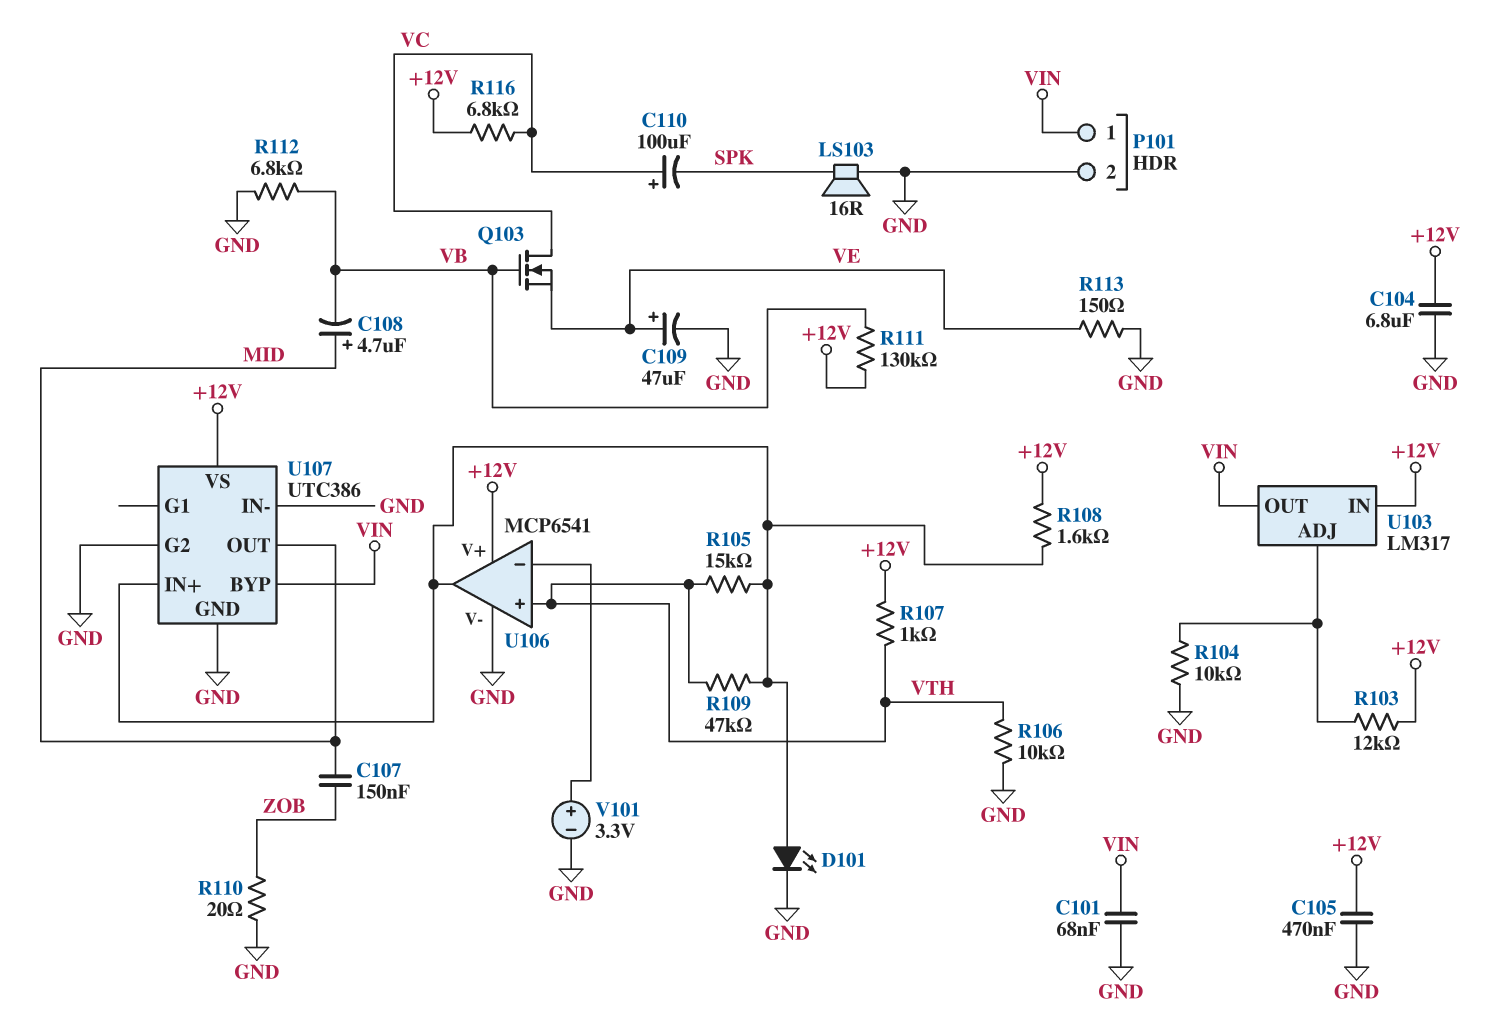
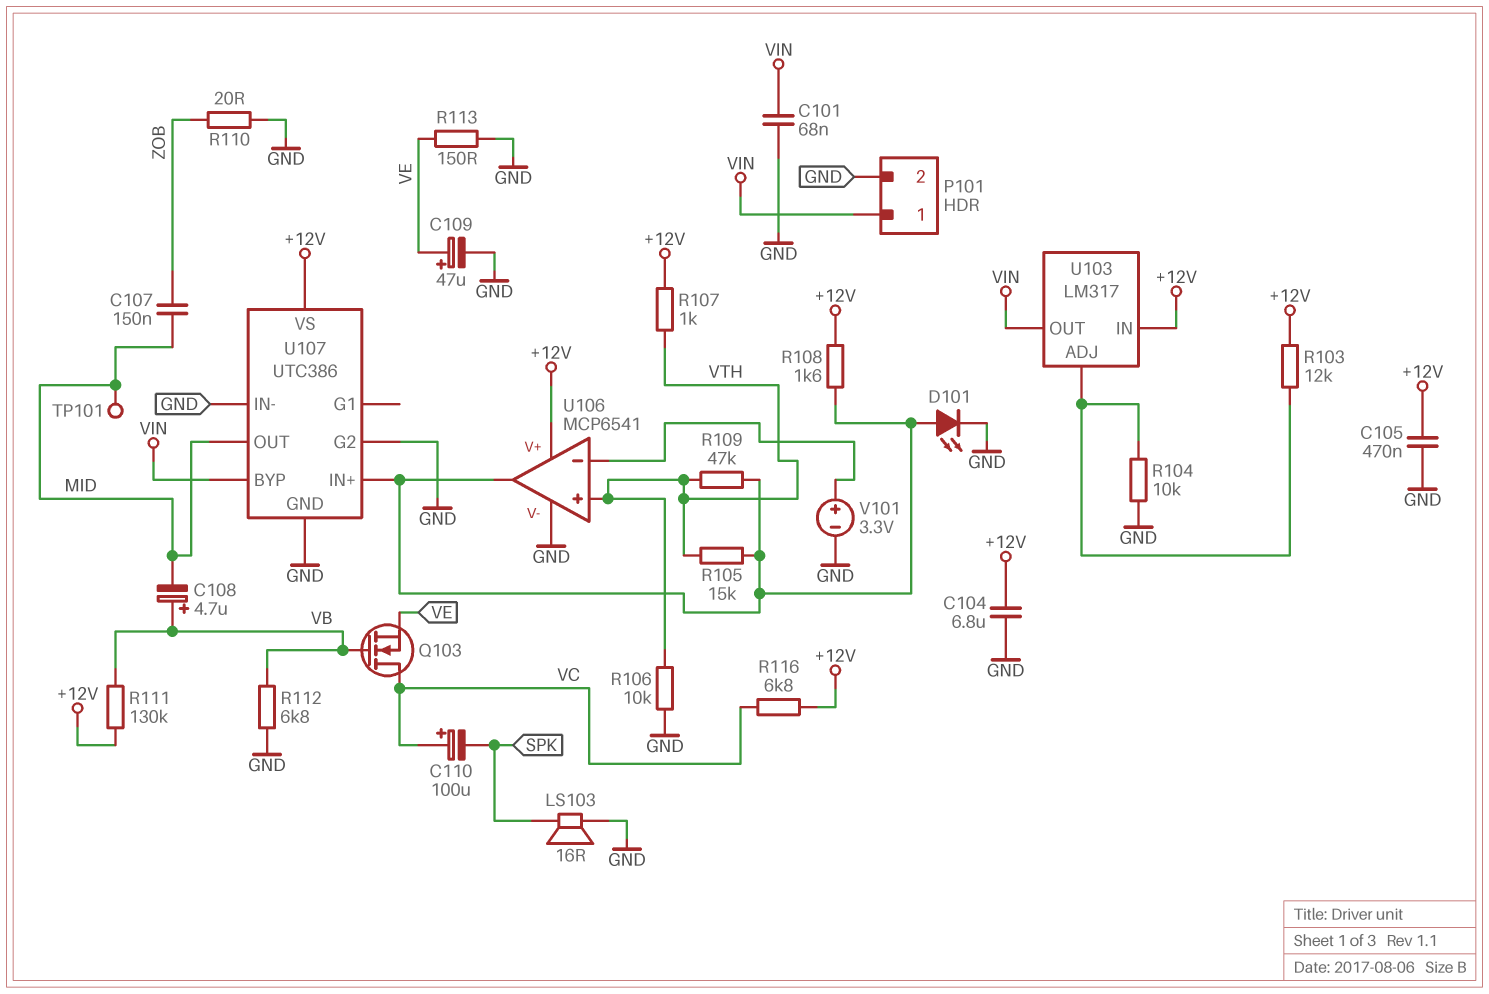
C108: 4.7uF (plus MID, minus VB) -> 4.7uF (plus VB, minus MID)
TP101: none -> test point (MID)

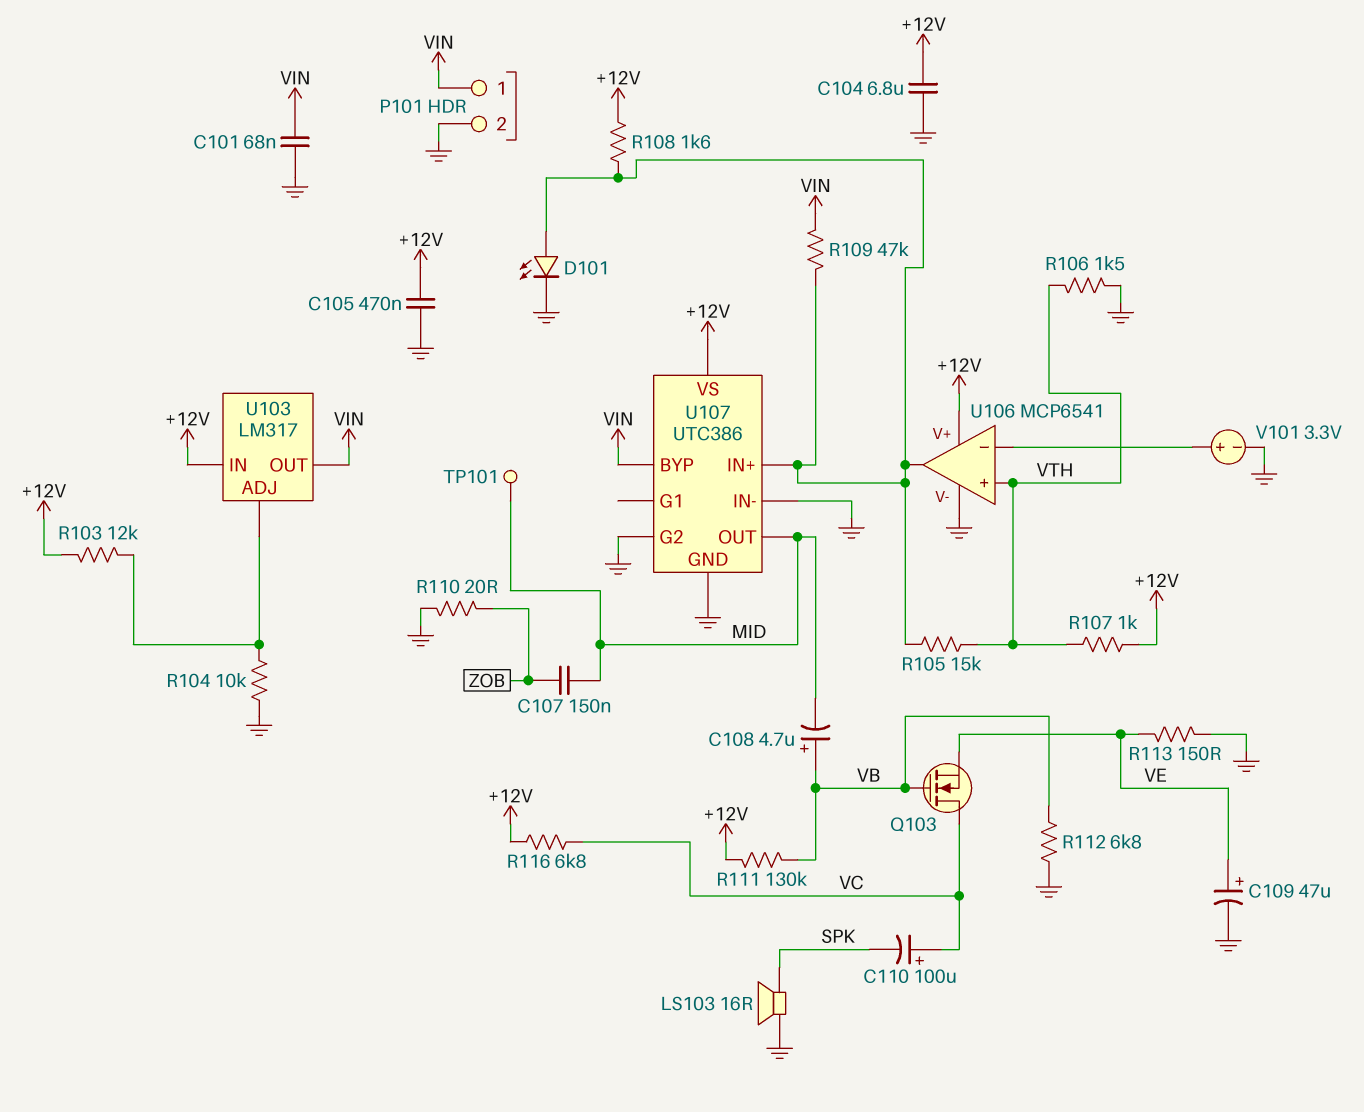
R106: 10k (GND, VTH) -> 1.5k (GND, VTH)
R109: 47k (U106/out, VTH) -> 47k (U106/out, VIN)

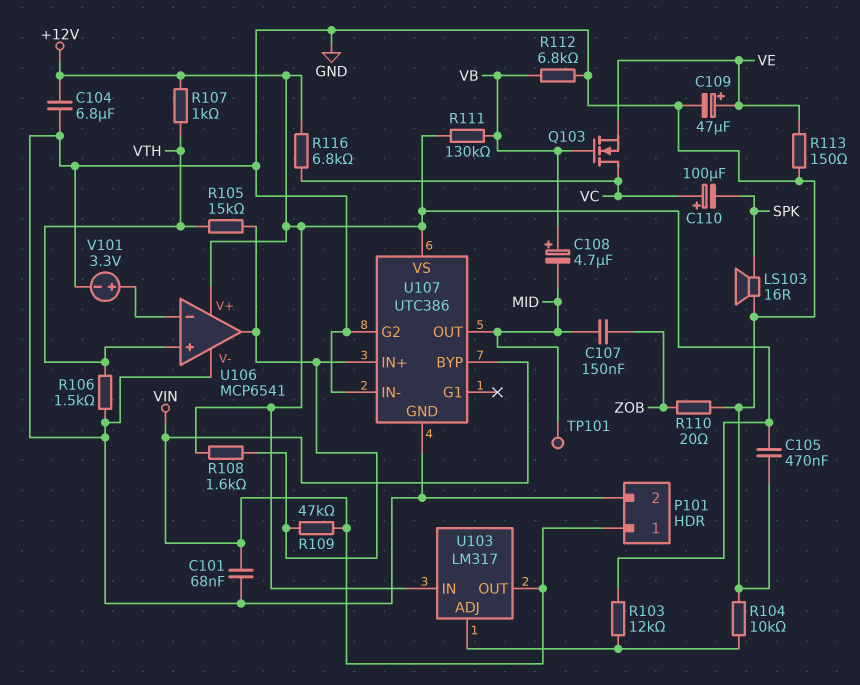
D101: LED (A U106/out, K GND) -> none

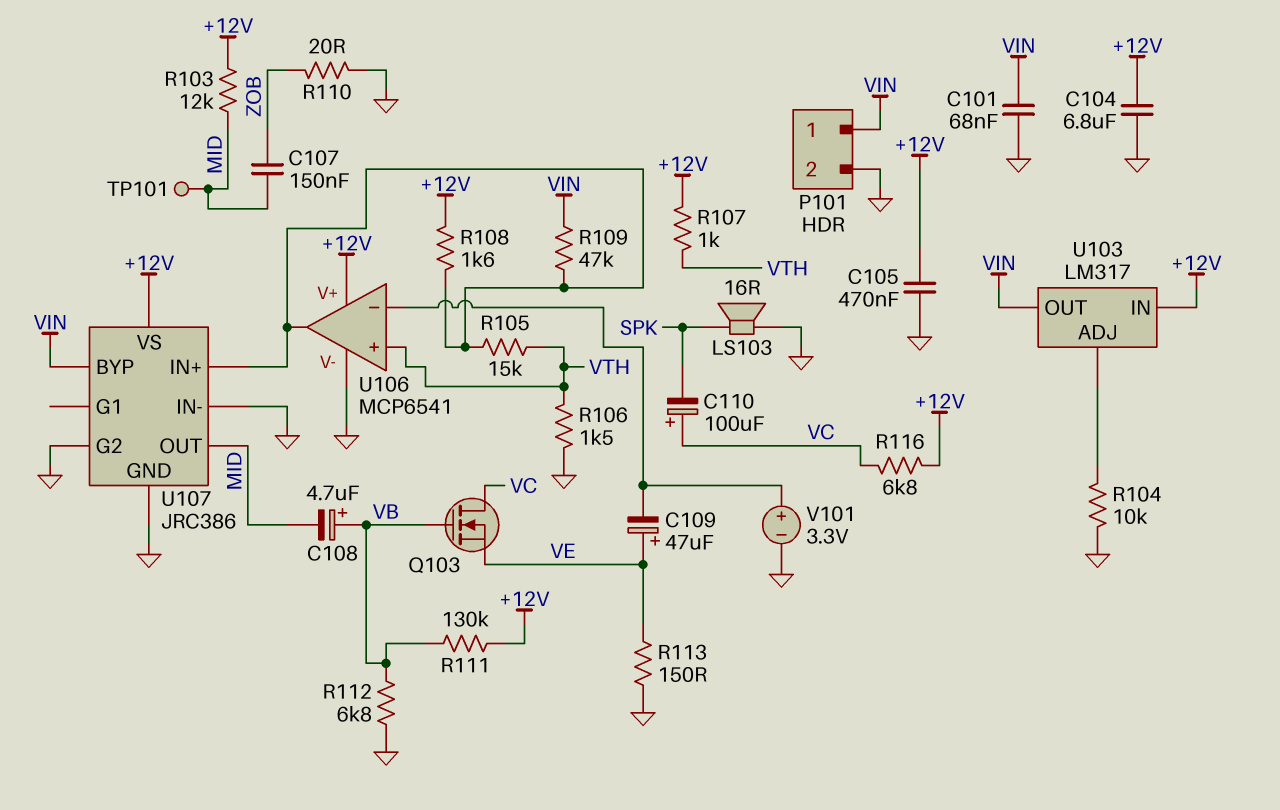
C109: 47uF (plus VE, minus GND) -> 47uF (plus VE, minus U106/in-)
R103: 12k (+12V, U103/ADJ) -> 12k (+12V, MID)
U107: UTC386 -> JRC386

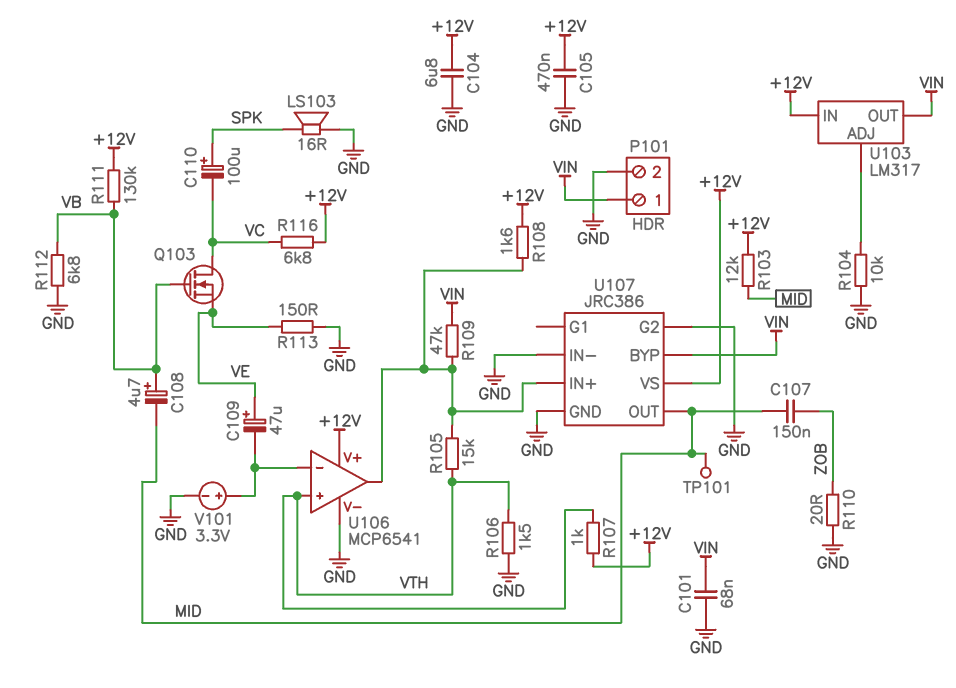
C110: 100uF (plus VC, minus SPK) -> 100uF (plus SPK, minus VC)

